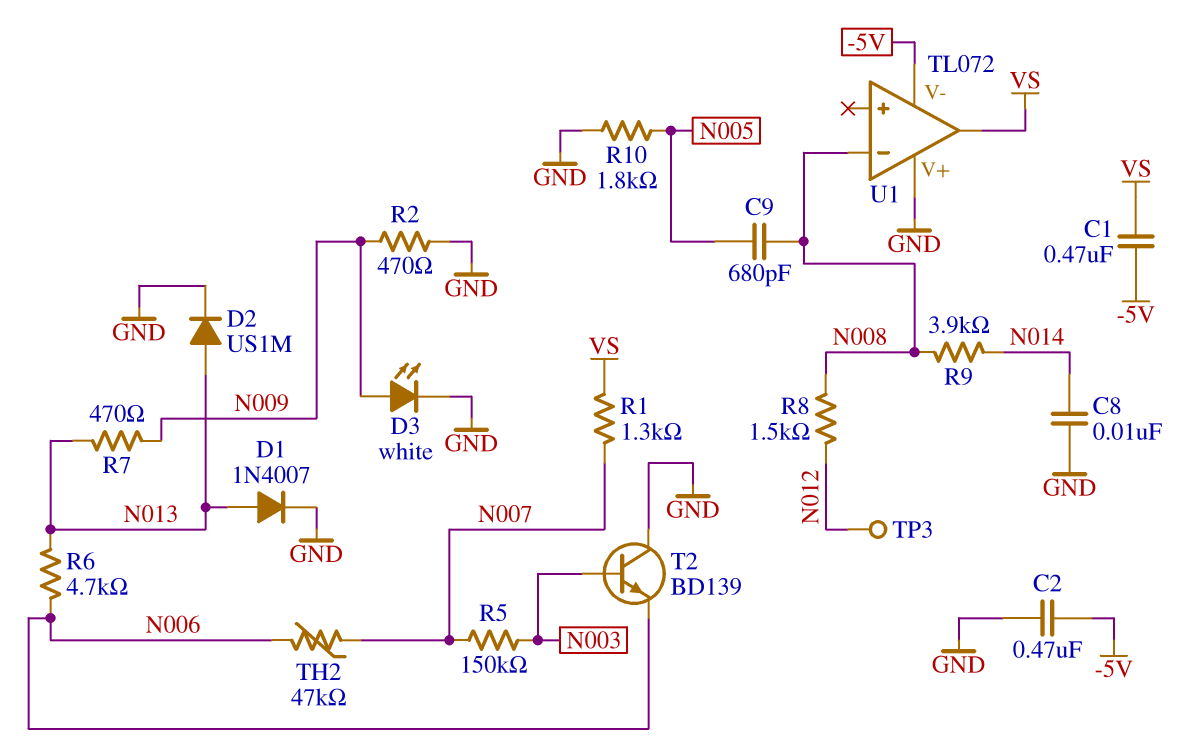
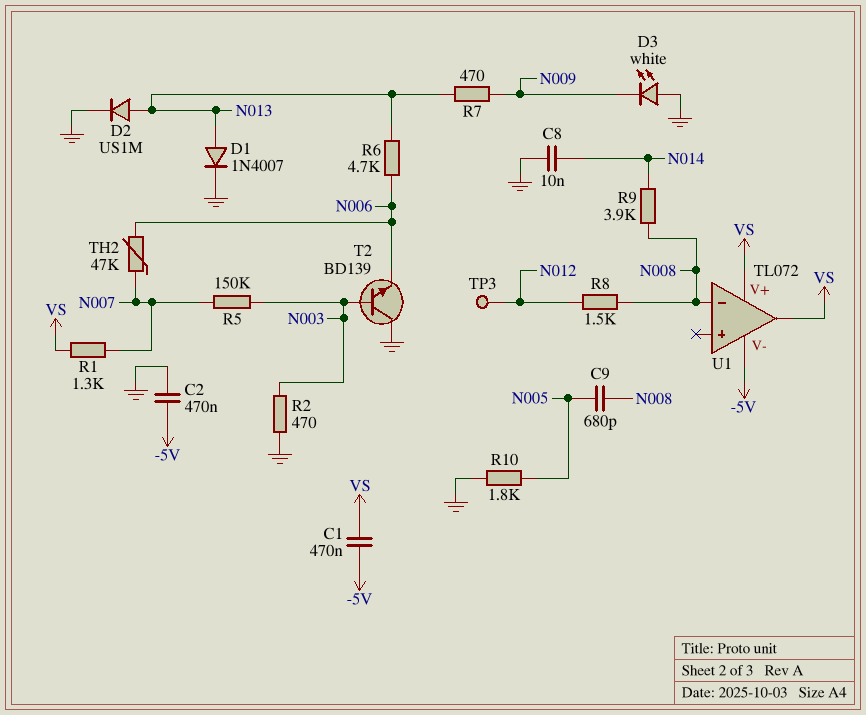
D3: LED white (A N009, K GND) -> LED white (A GND, K N009)
R2: 470 (GND, N009) -> 470 (GND, N003)
U1 pin V+: GND -> VS

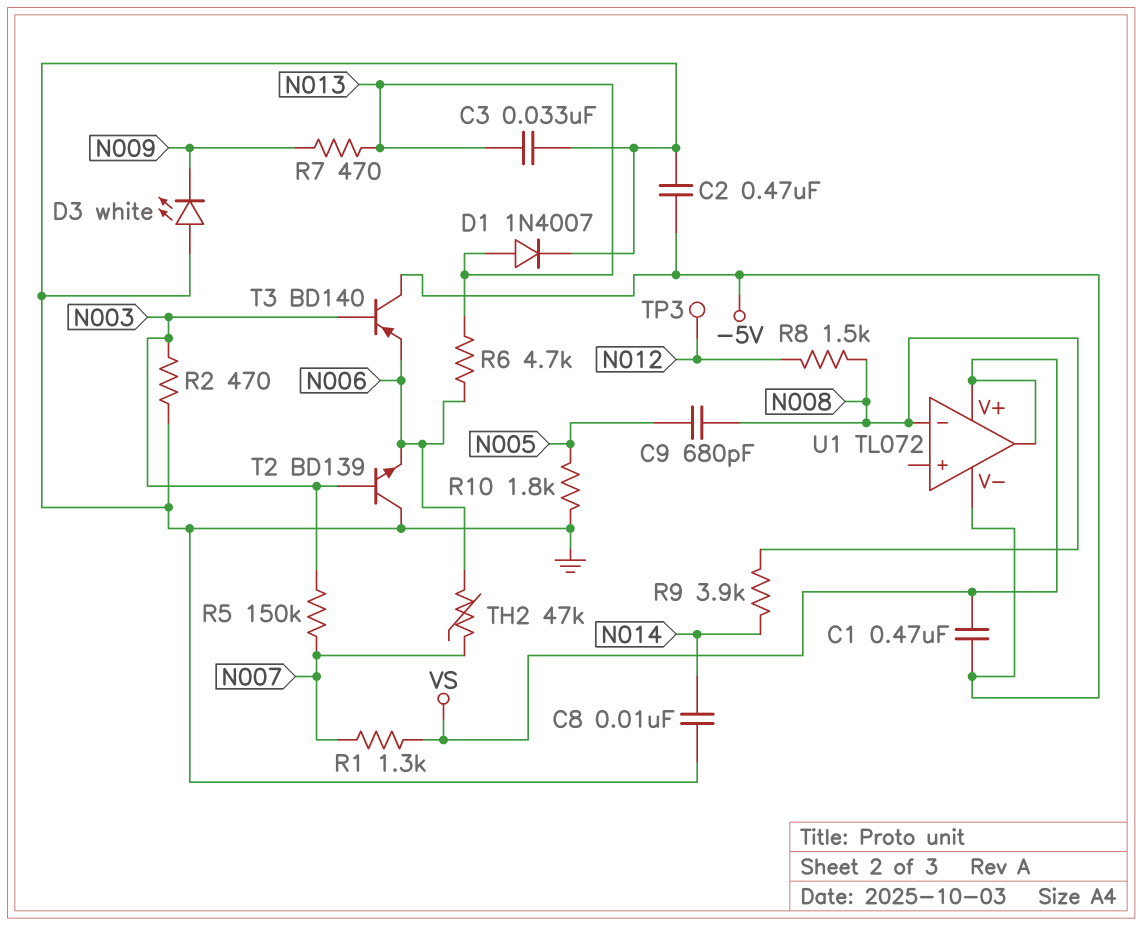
C3: none -> 33nF (GND, N013)
D2: diode US1M (A N013, K GND) -> none
T3: none -> PNP BD140 (B N003, C -5V, E N006)

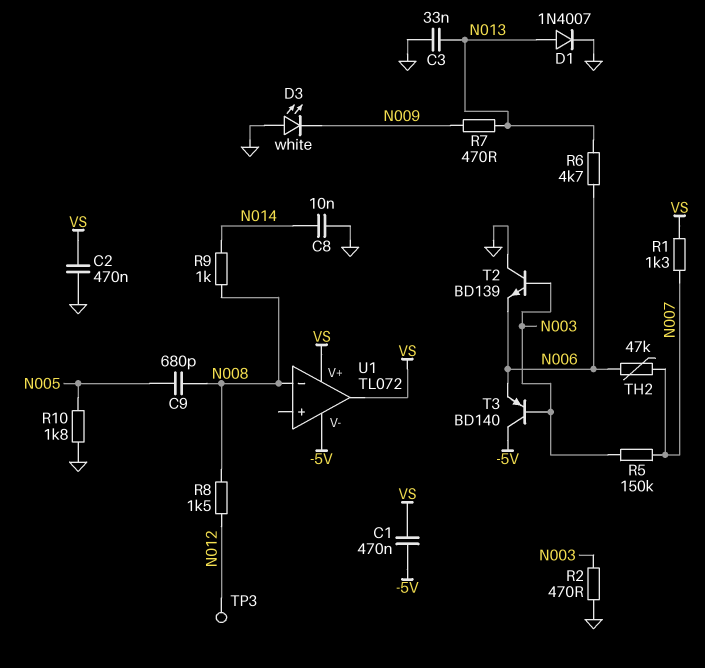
C2: 470nF (-5V, GND) -> 470nF (GND, VS)
R9: 3.9k (N008, N014) -> 1k (N008, N014)

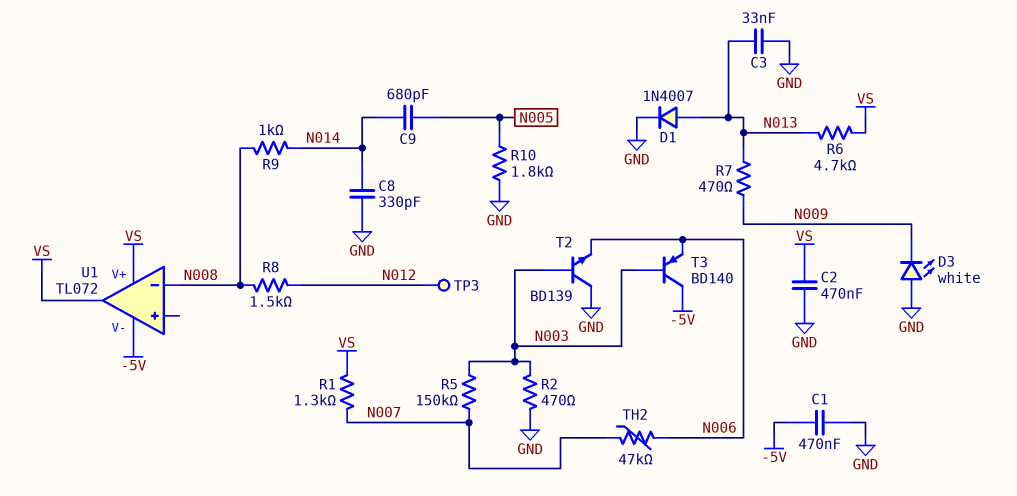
C1: 470nF (-5V, VS) -> 470nF (-5V, GND)
C8: 10nF (GND, N014) -> 330pF (GND, N014)
C9: 680pF (N005, N008) -> 680pF (N005, N014)
R6: 4.7k (N006, N013) -> 4.7k (N013, VS)

